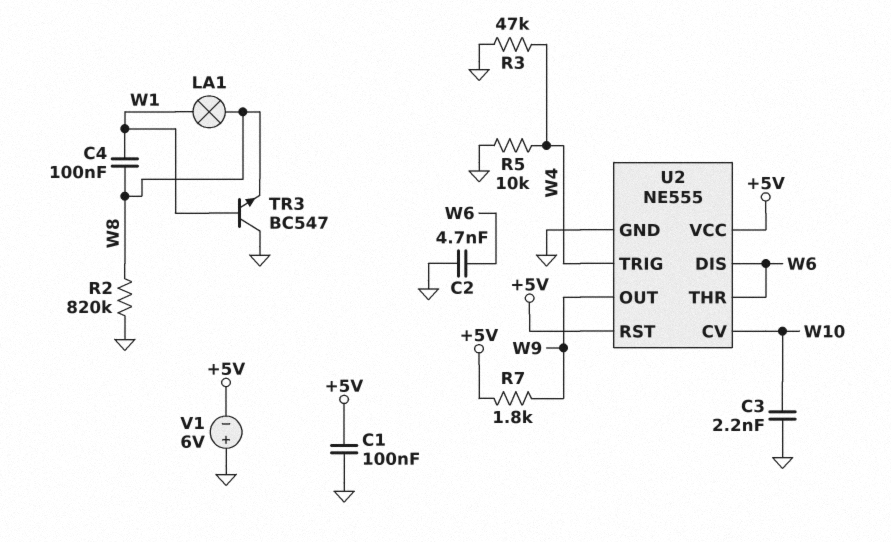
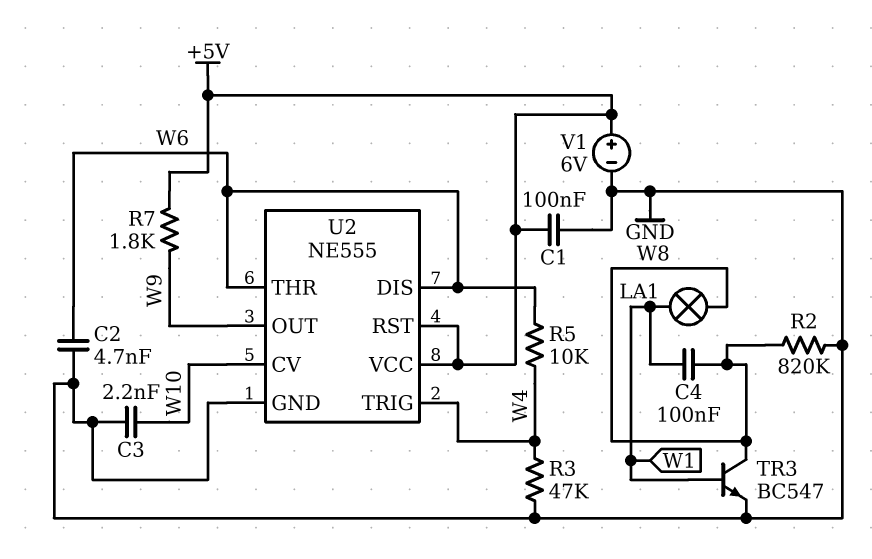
R5: 10k (GND, W4) -> 10k (W4, W6)
TR3: NPN BC547 (B W1, C GND, E W8) -> NPN BC547 (B W1, C W8, E GND)
V1: 6V (plus GND, minus +5V) -> 6V (plus +5V, minus GND)

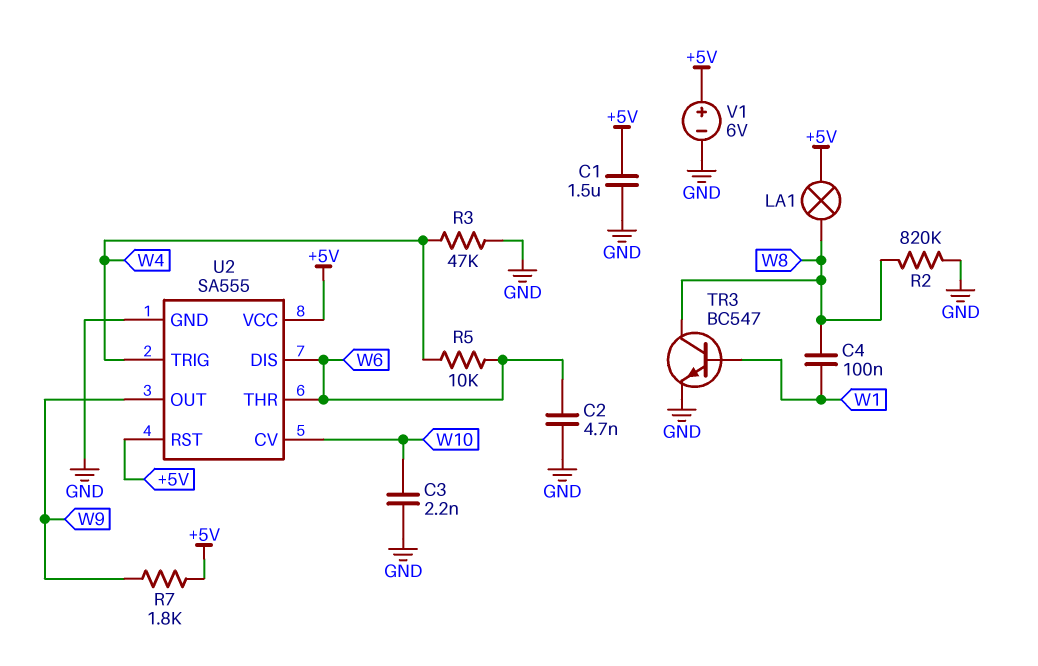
C1: 100nF (+5V, GND) -> 1.5uF (+5V, GND)
LA1: lamp (W1, W8) -> lamp (+5V, W8)
U2: NE555 -> SA555

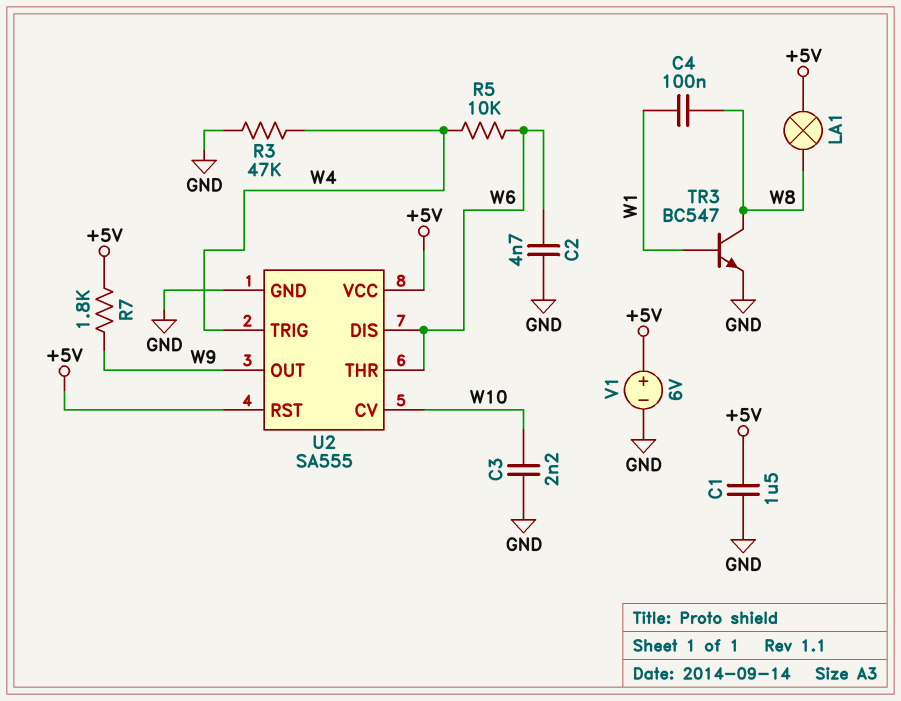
R2: 820k (GND, W8) -> none

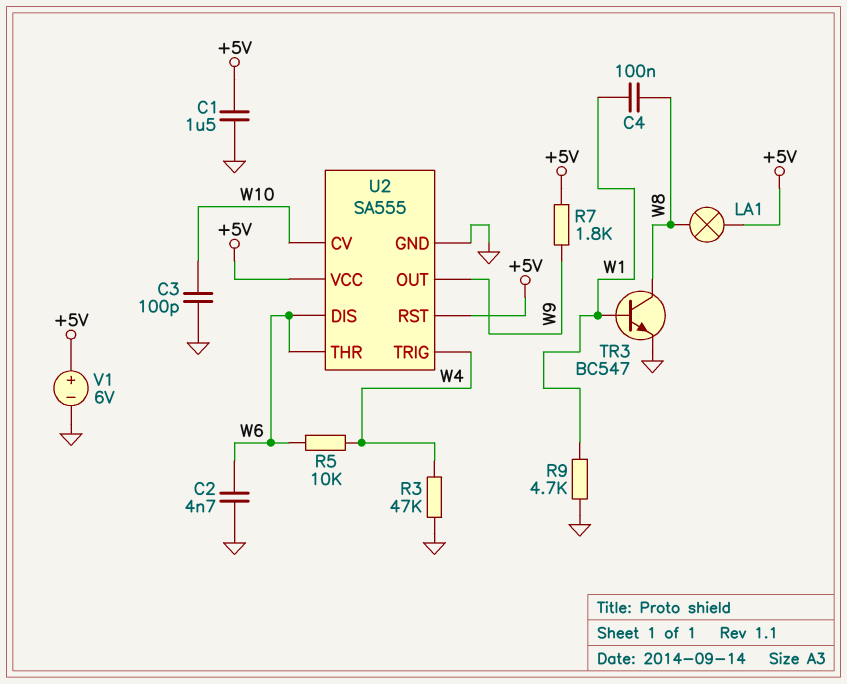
C3: 2.2nF (GND, W10) -> 100pF (GND, W10)
R9: none -> 4.7k (GND, W1)

